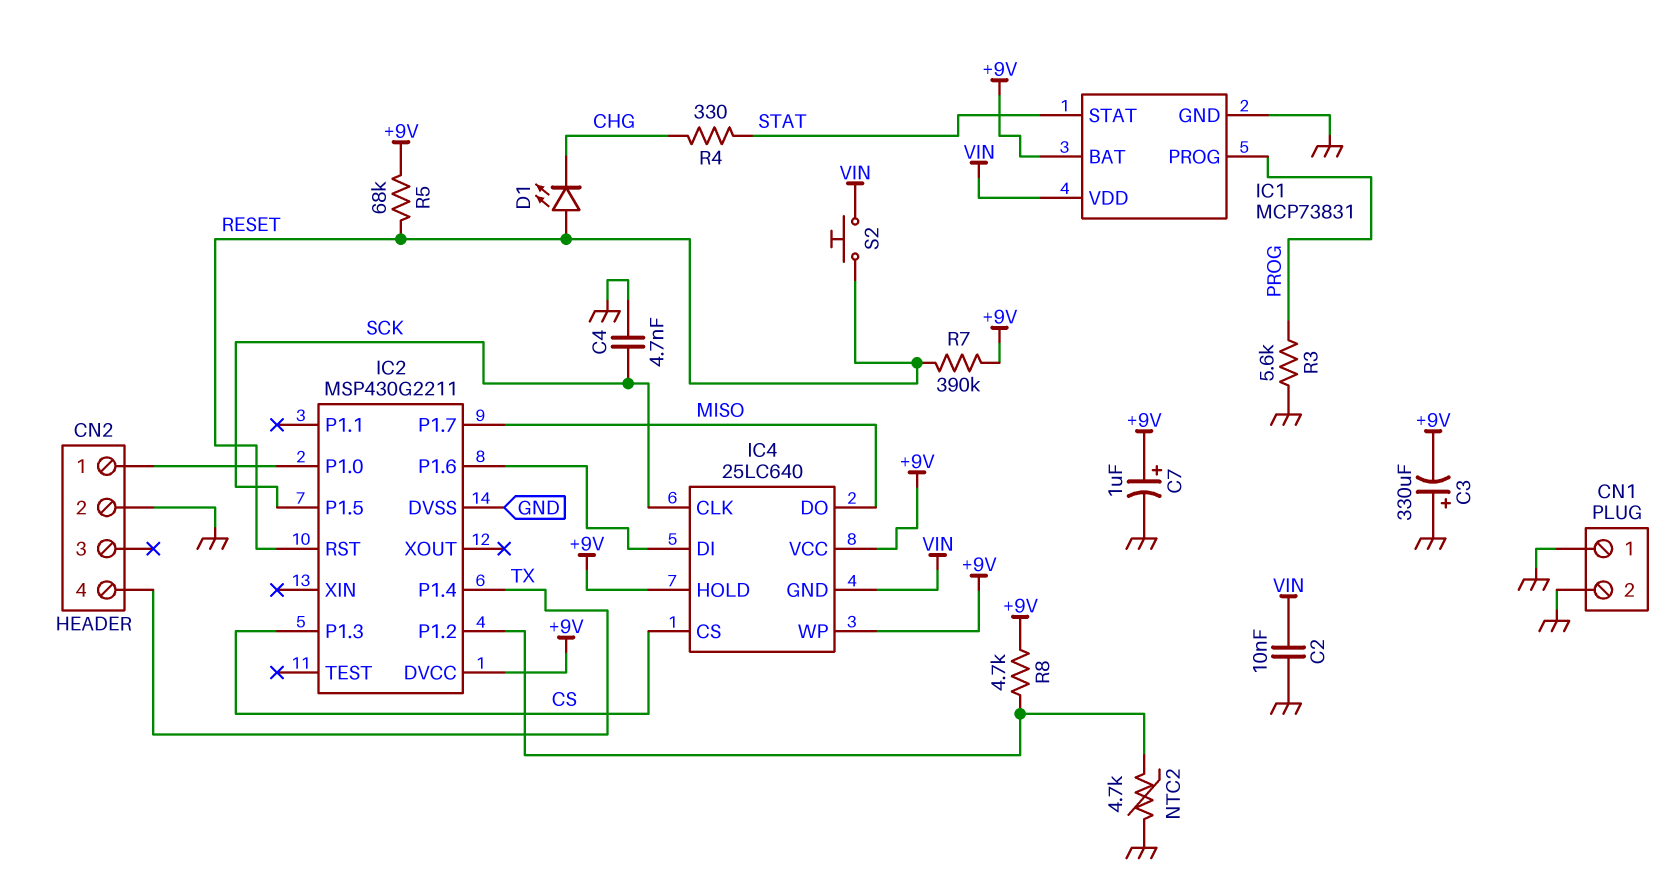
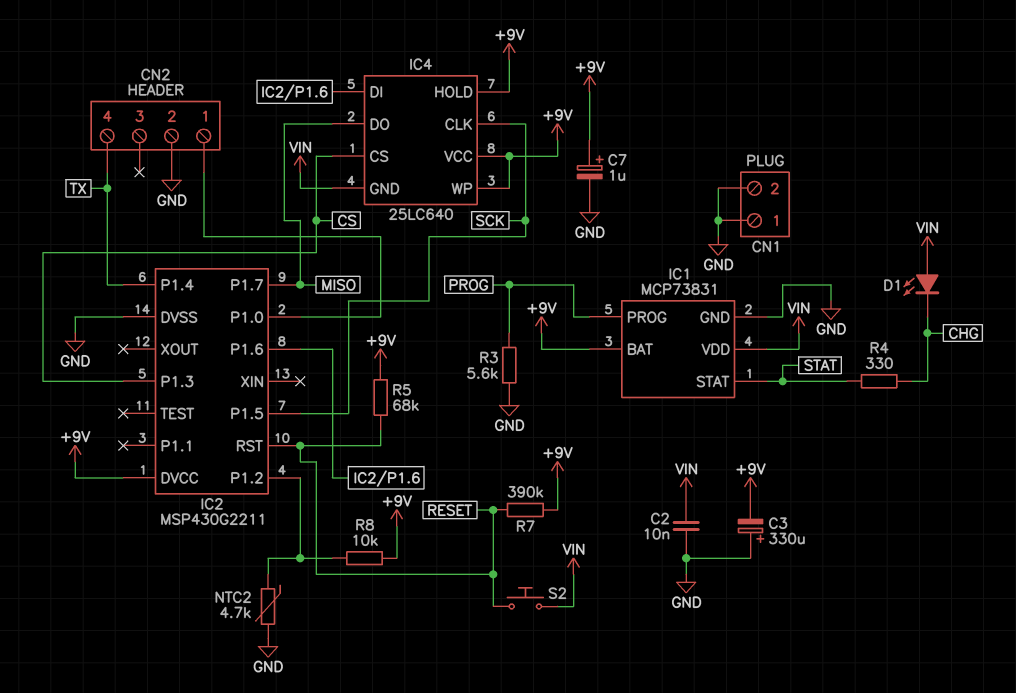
C4: 4.7nF (GND, SCK) -> none
D1: LED (A RESET, K CHG) -> LED (A VIN, K CHG)
R8: 4.7k (+9V, IC2/P1.2) -> 10k (+9V, IC2/P1.2)

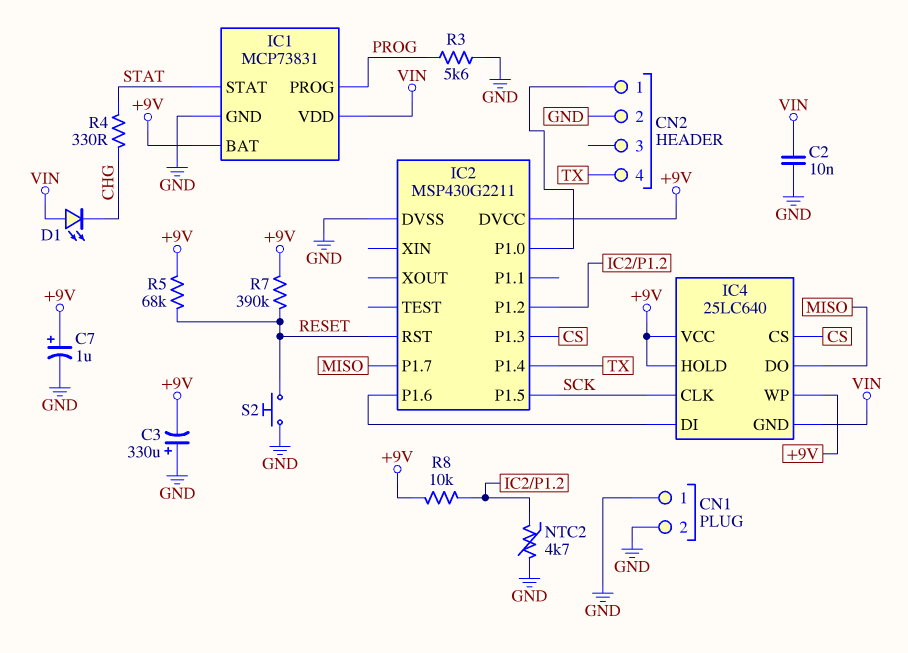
S2: button (RESET, VIN) -> button (GND, RESET)

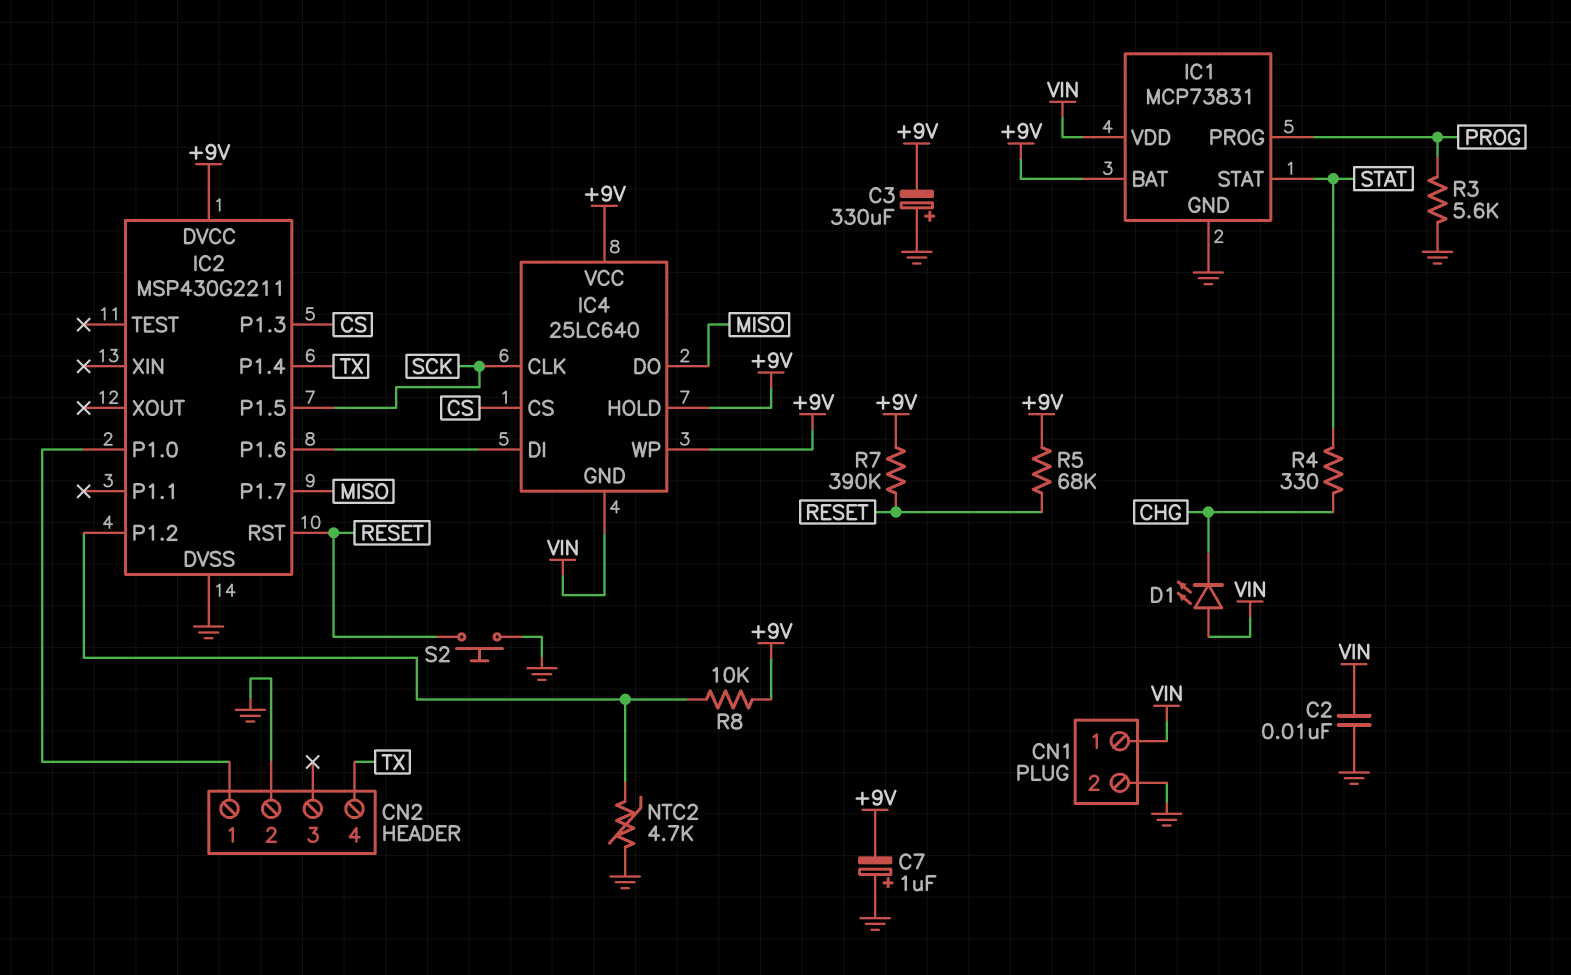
C7: 1uF (plus +9V, minus GND) -> 1uF (plus GND, minus +9V)
CN1 pin 1: GND -> VIN

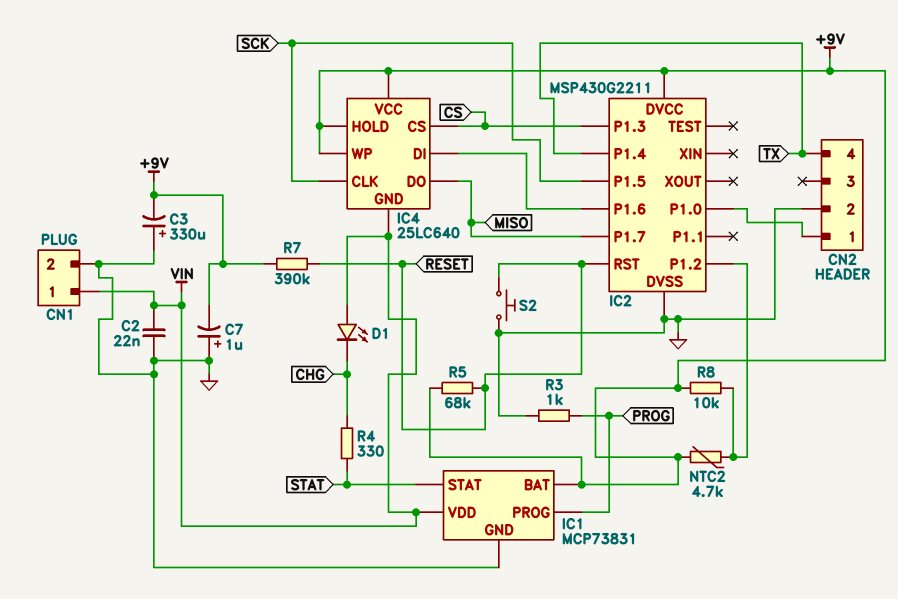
C2: 10nF (GND, VIN) -> 22nF (GND, VIN)
NTC2: 4.7k (GND, IC2/P1.2) -> 4.7k (+9V, IC2/P1.2)
R3: 5.6k (GND, PROG) -> 1k (GND, PROG)

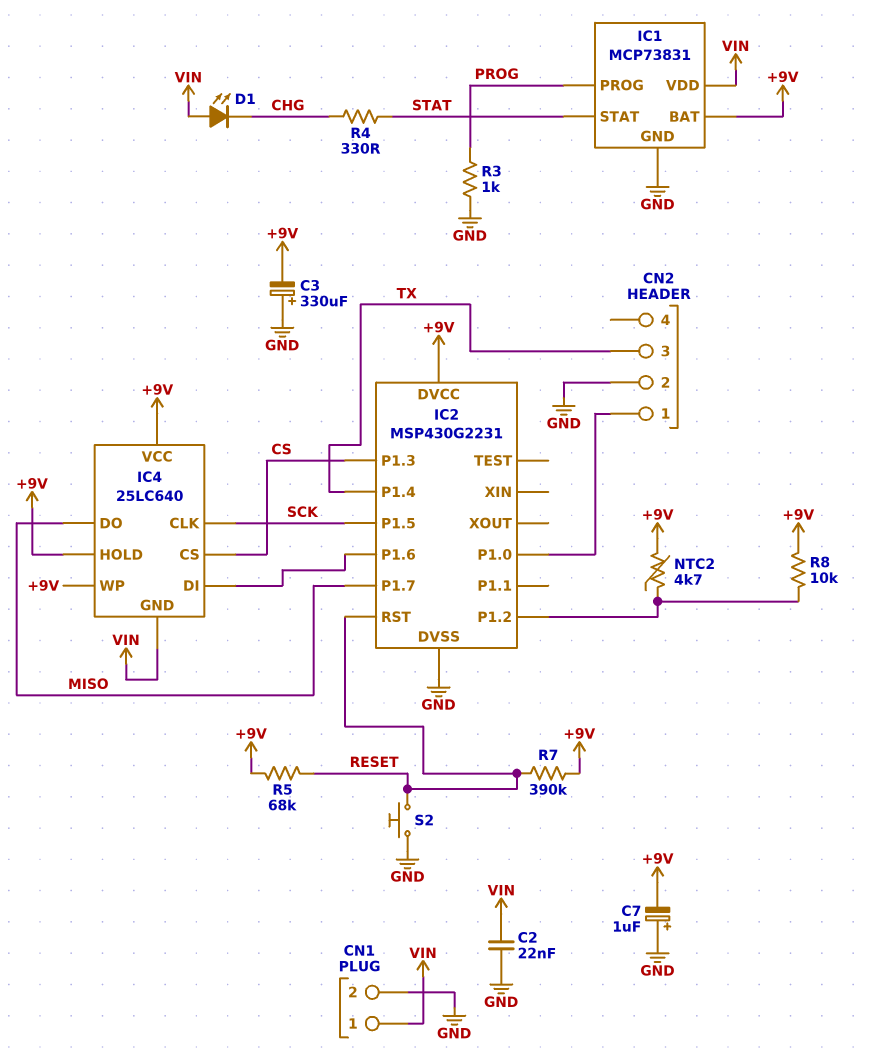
CN2 pin 3: none -> TX
CN2 pin 4: TX -> none
IC2: MSP430G2211 -> MSP430G2231

